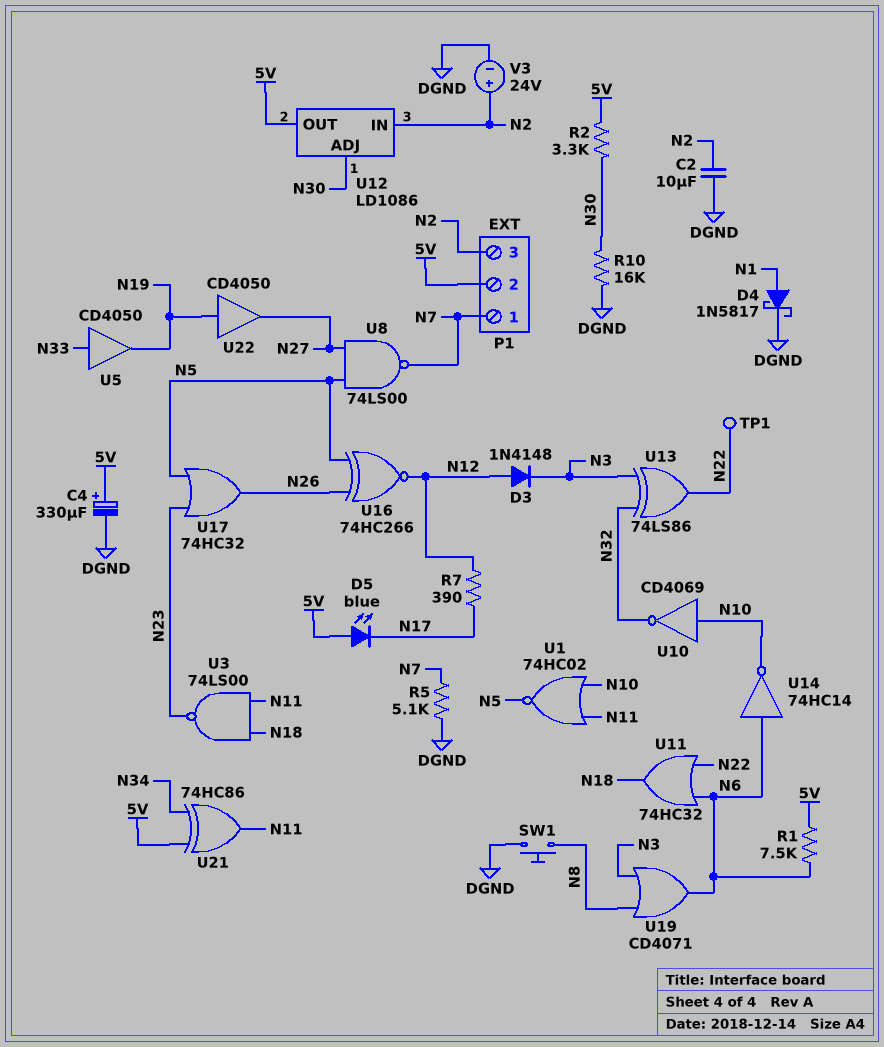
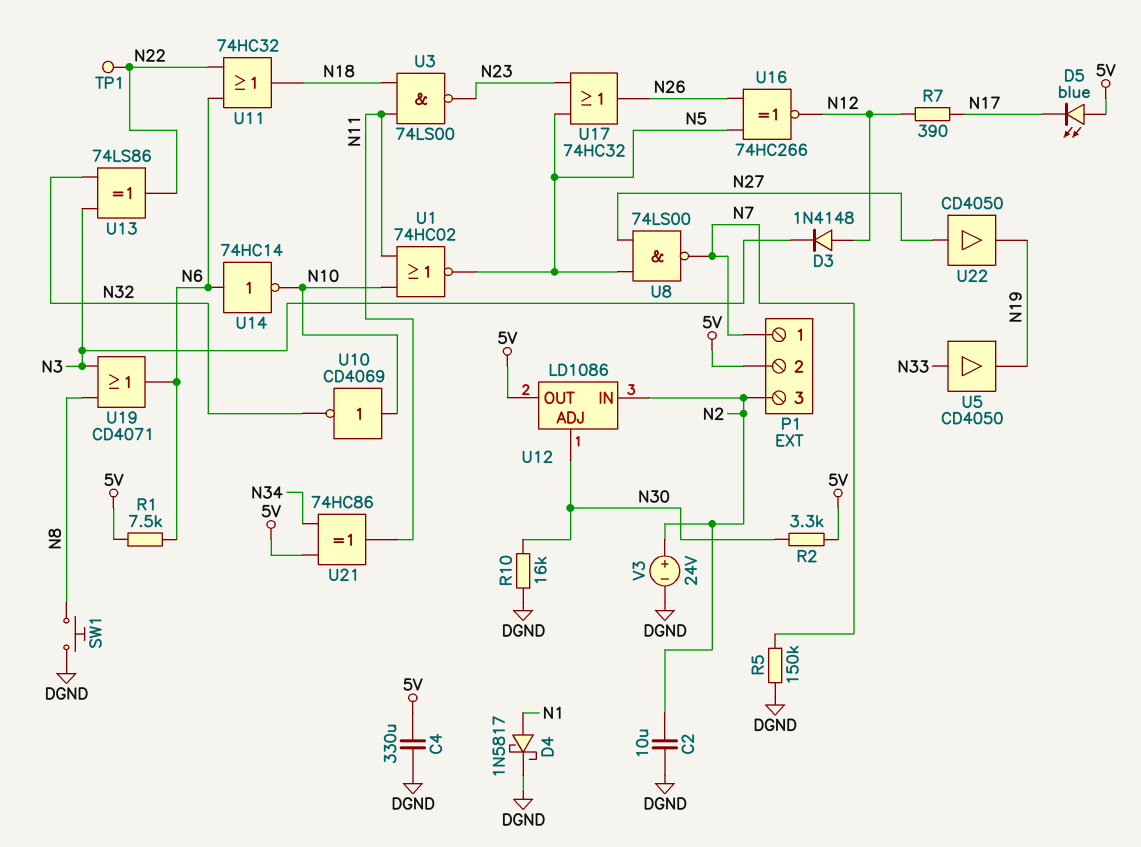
C4: 330uF (plus 5V, minus DGND) -> 330uF (5V, DGND)
R5: 5.1k (DGND, N7) -> 150k (DGND, N7)
U22: buffer CD4050 (in N19, out N27) -> buffer CD4050 (in N27, out N19)

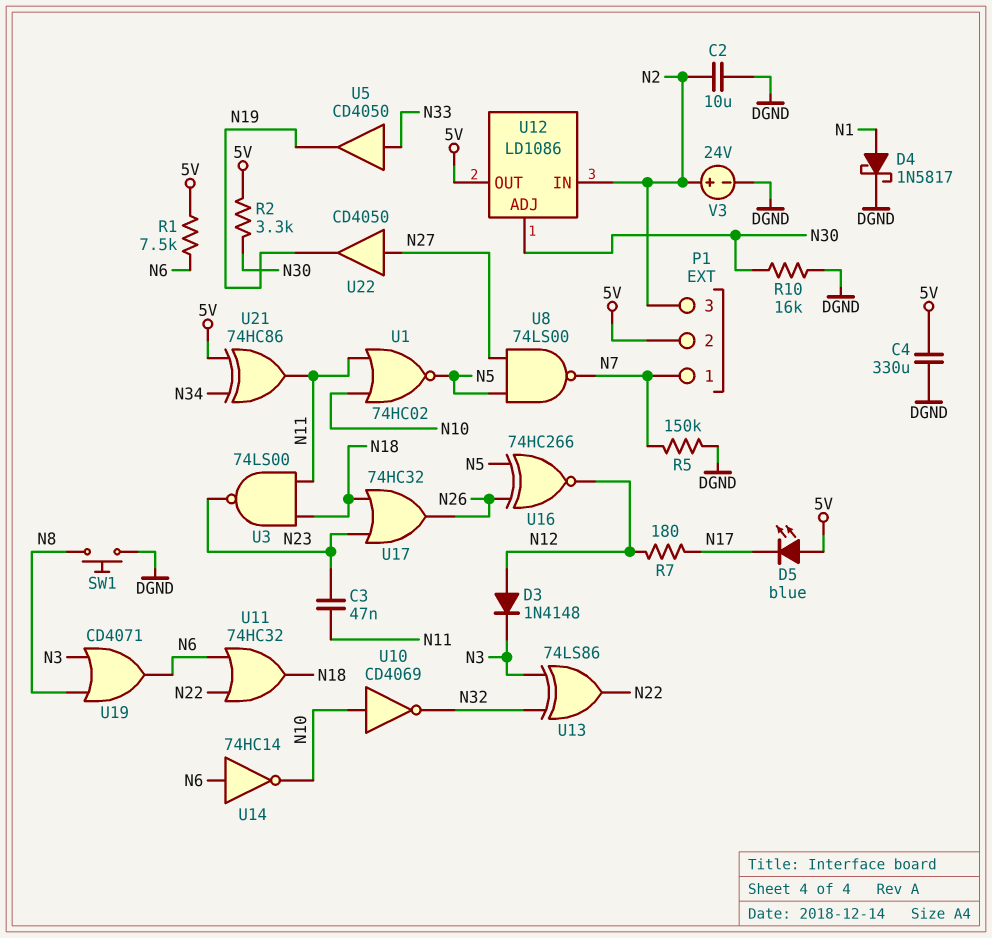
C3: none -> 47nF (N11, N23)
R7: 390 (N12, N17) -> 180 (N12, N17)
TP1: test point (N22) -> none
U17: OR 74HC32 (in N5, in N23, out N26) -> OR 74HC32 (in N18, in N23, out N26)

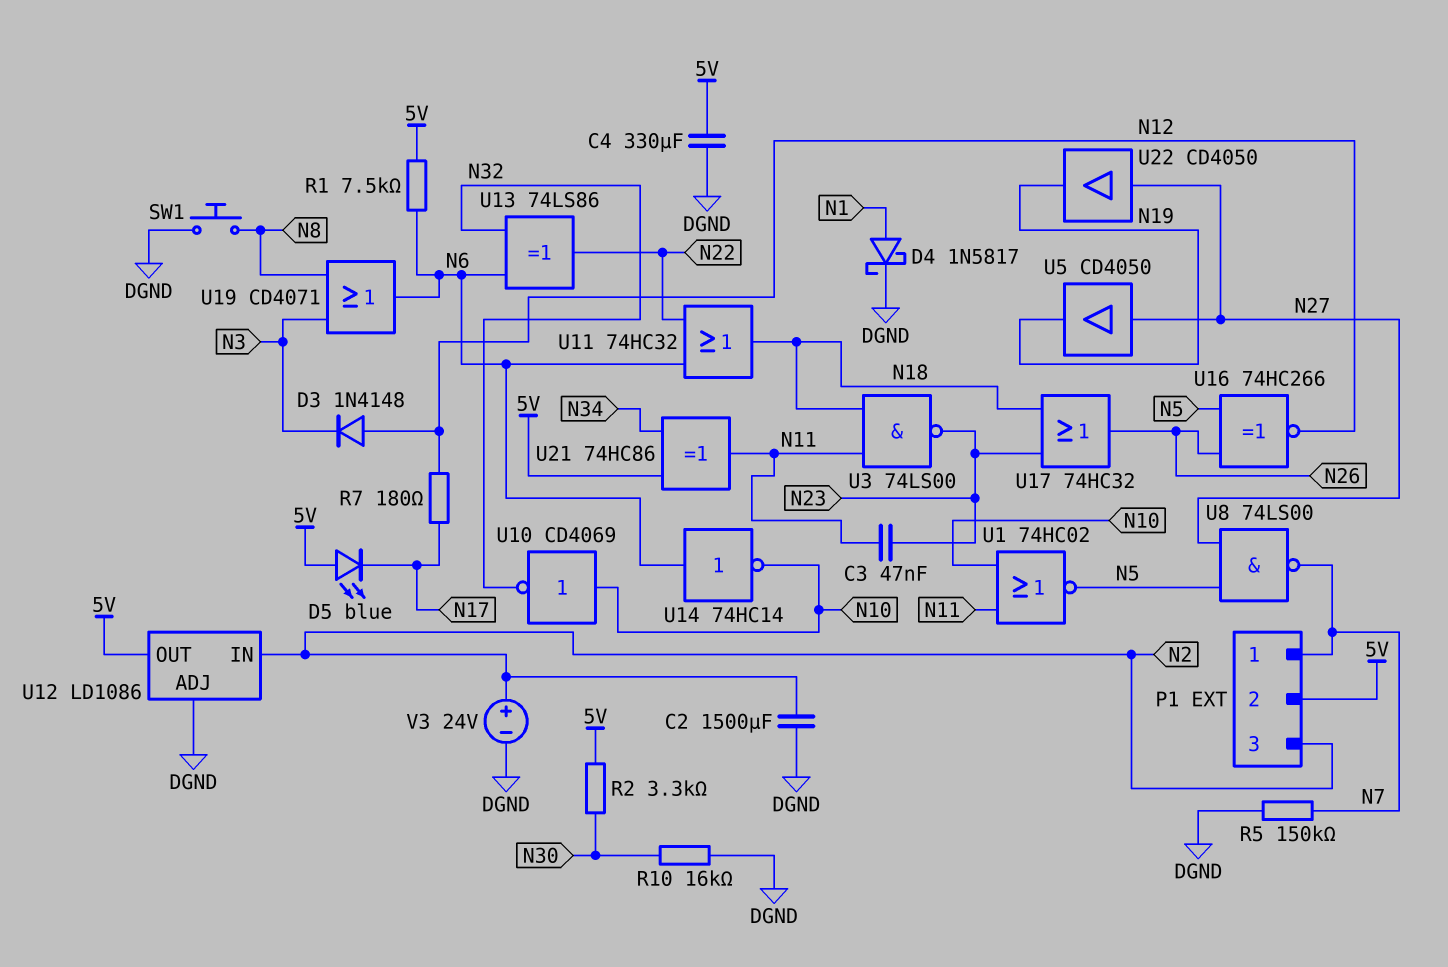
C2: 10uF (DGND, N2) -> 1500uF (DGND, N2)
U5: buffer CD4050 (in N33, out N19) -> buffer CD4050 (in N27, out N19)
U12 pin ADJ: N30 -> DGND
U13: XOR 74LS86 (in N3, in N32, out N22) -> XOR 74LS86 (in N6, in N32, out N22)

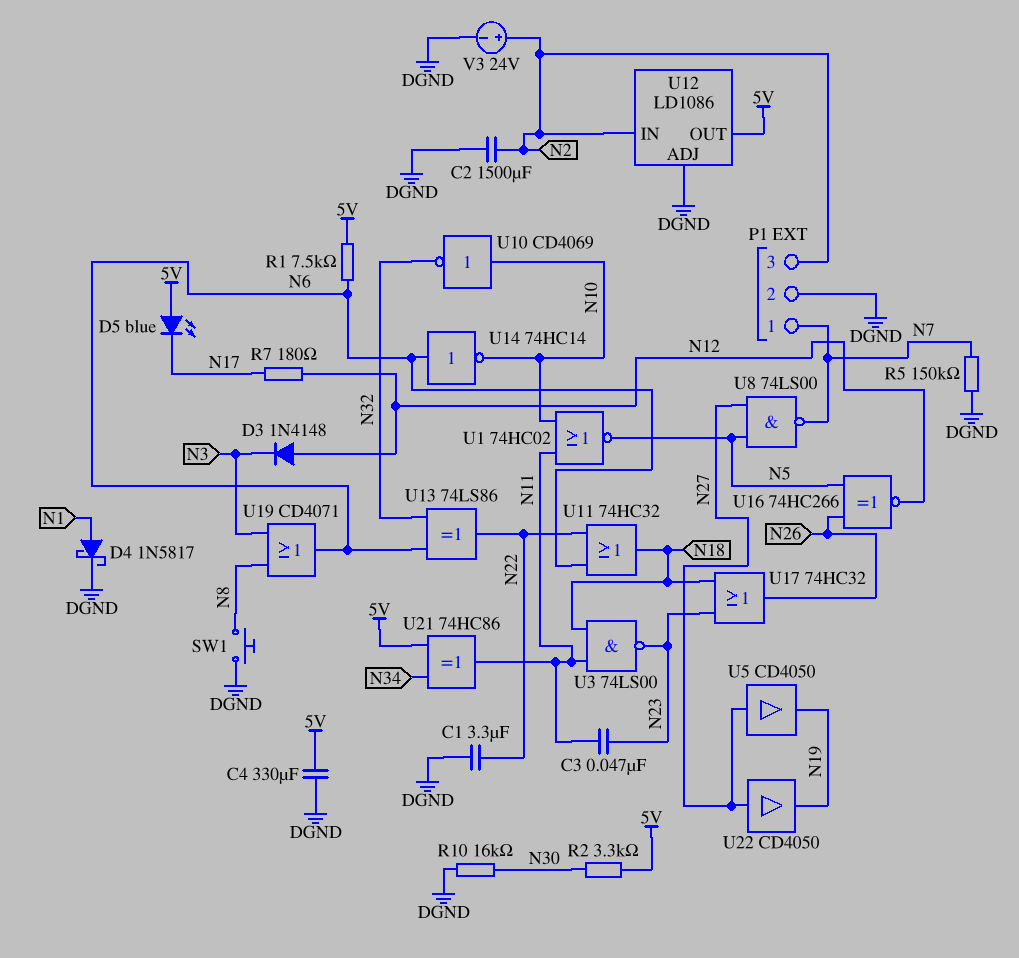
C1: none -> 3.3uF (DGND, N22)
P1 pin 2: 5V -> DGND

